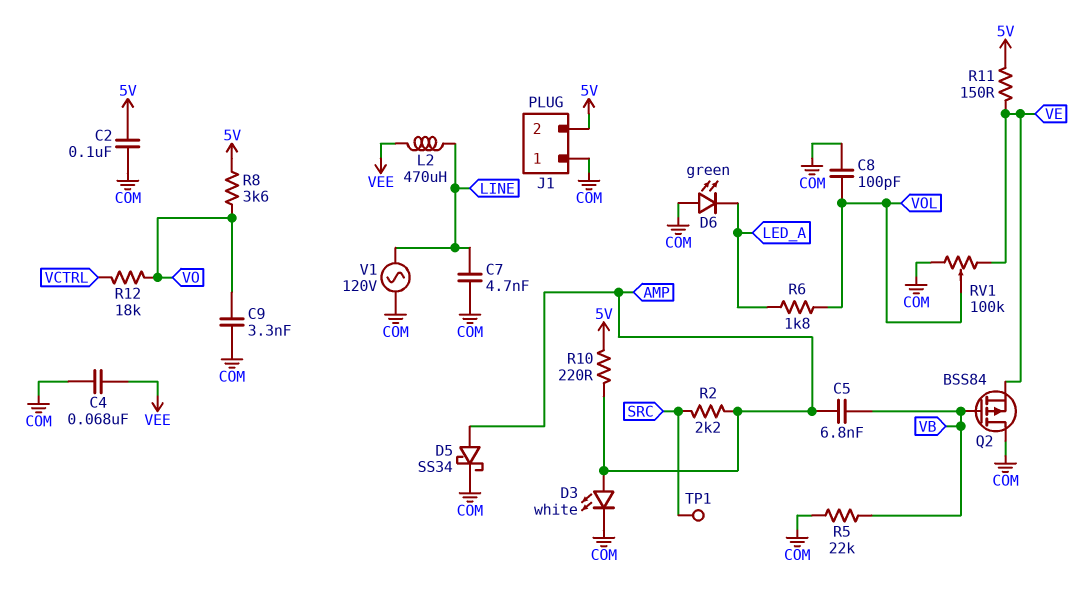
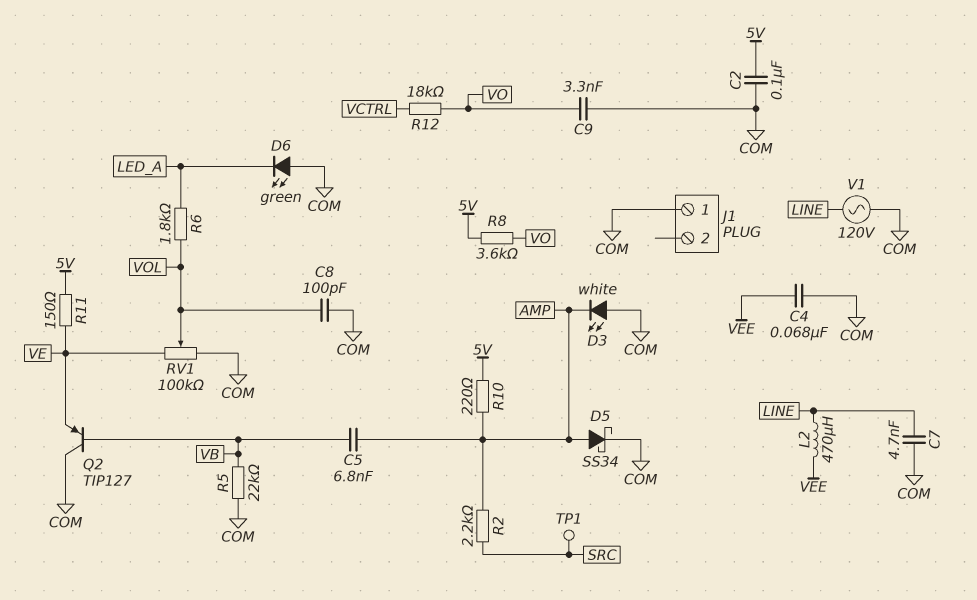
D3: LED white (A AMP, K COM) -> LED white (A COM, K AMP)
J1 pin 2: 5V -> none
Q2: PMOS BSS84 (G VB, D COM, S VE) -> PNP TIP127 (B VB, C COM, E VE)

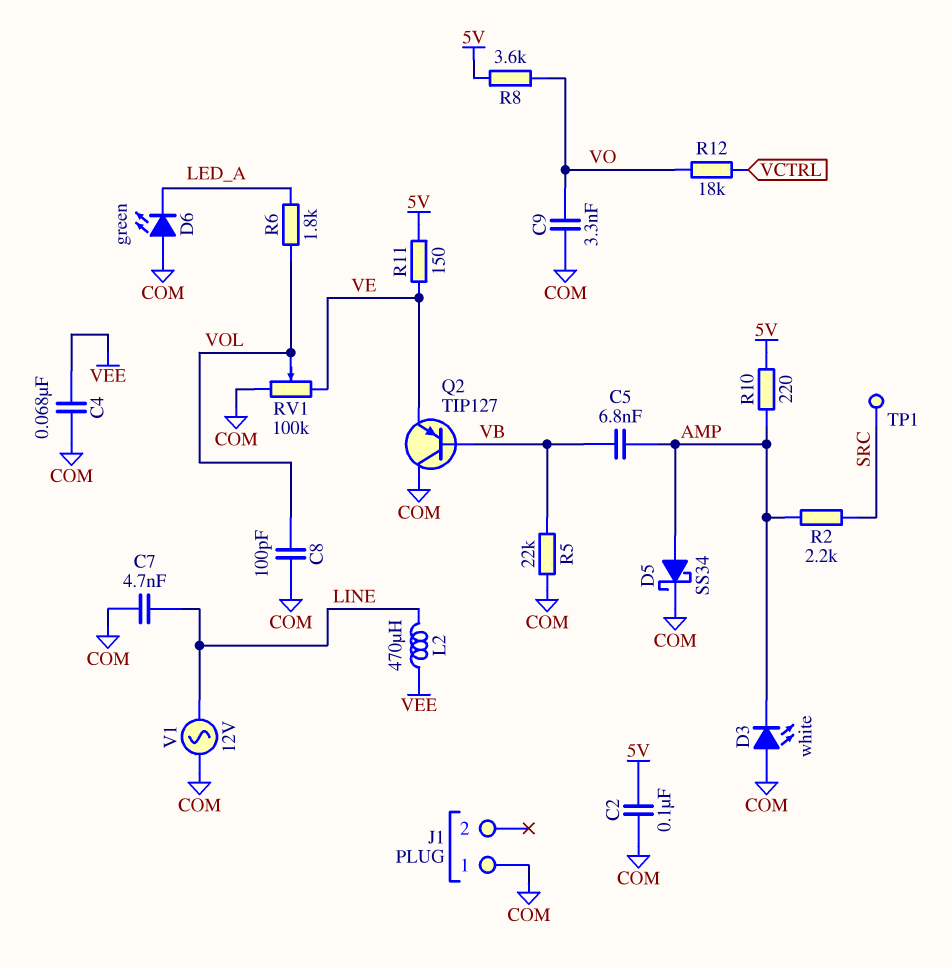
V1: AC 120V (COM, LINE) -> AC 12V (COM, LINE)

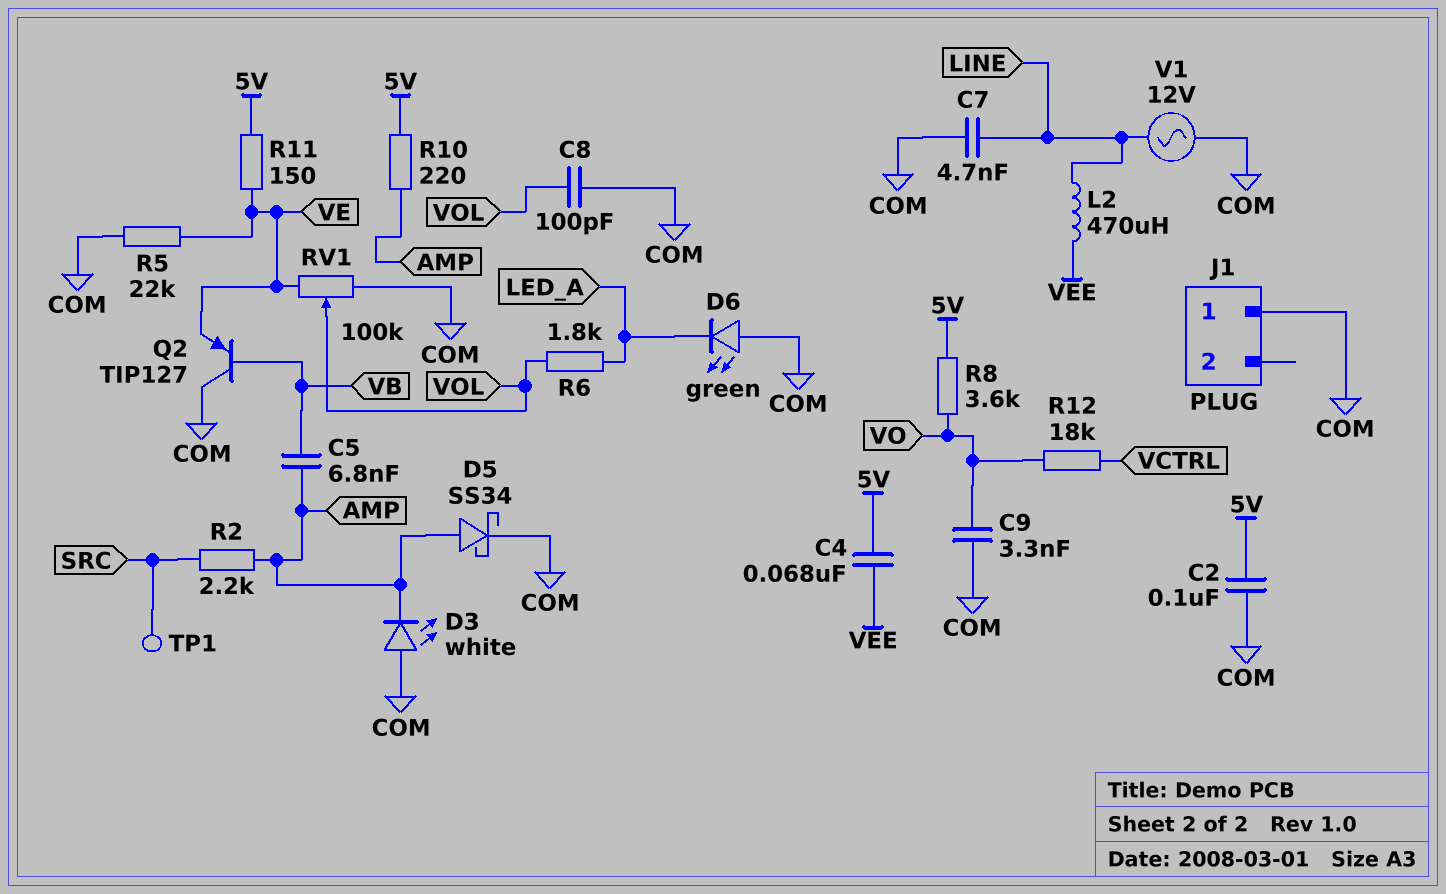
C4: 68nF (COM, VEE) -> 68nF (5V, VEE)
R5: 22k (COM, VB) -> 22k (COM, VE)

